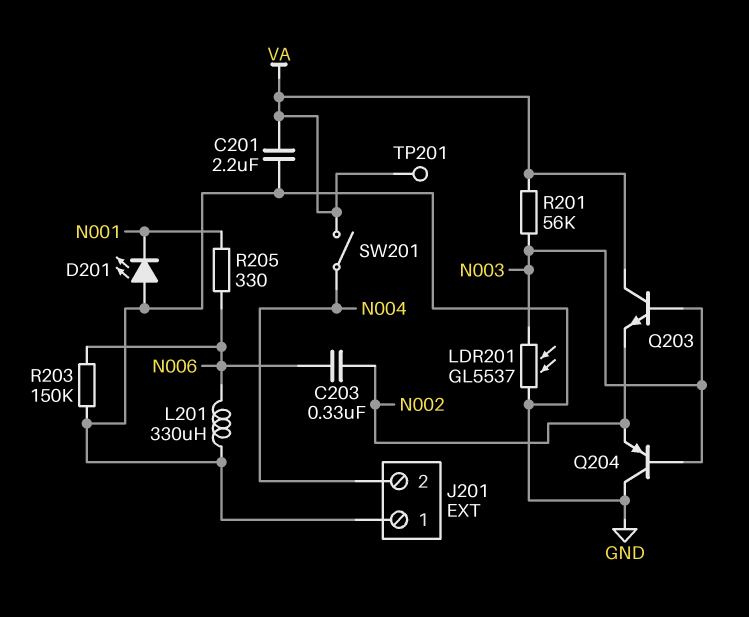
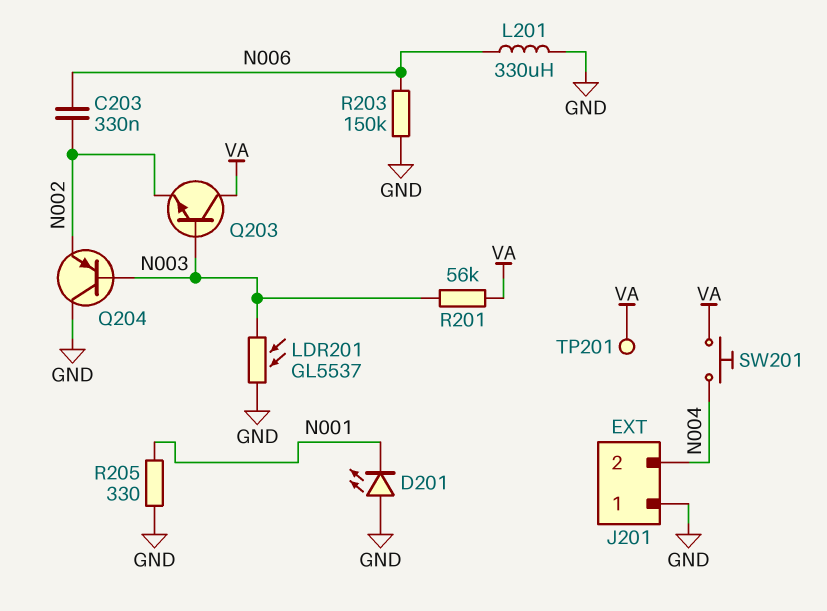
C201: 2.2uF (GND, VA) -> none
R205: 330 (N001, N006) -> 330 (GND, N001)
SW201: switch (N004, VA) -> button (N004, VA)

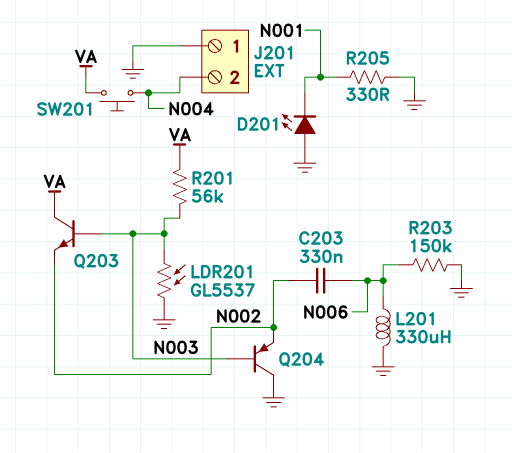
TP201: test point (VA) -> none

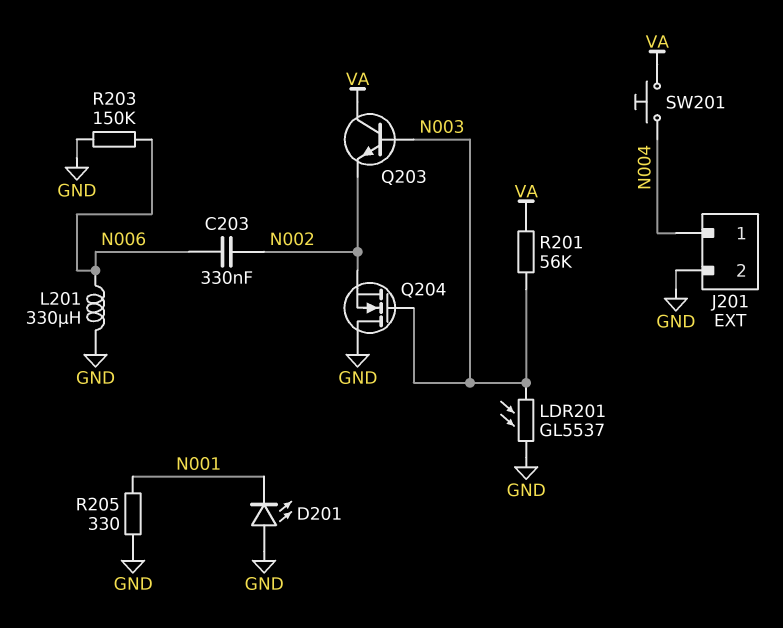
J201 pin 1: GND -> N004
J201 pin 2: N004 -> GND
Q204: PNP (B N003, C GND, E N002) -> NMOS (G N003, D GND, S N002)

